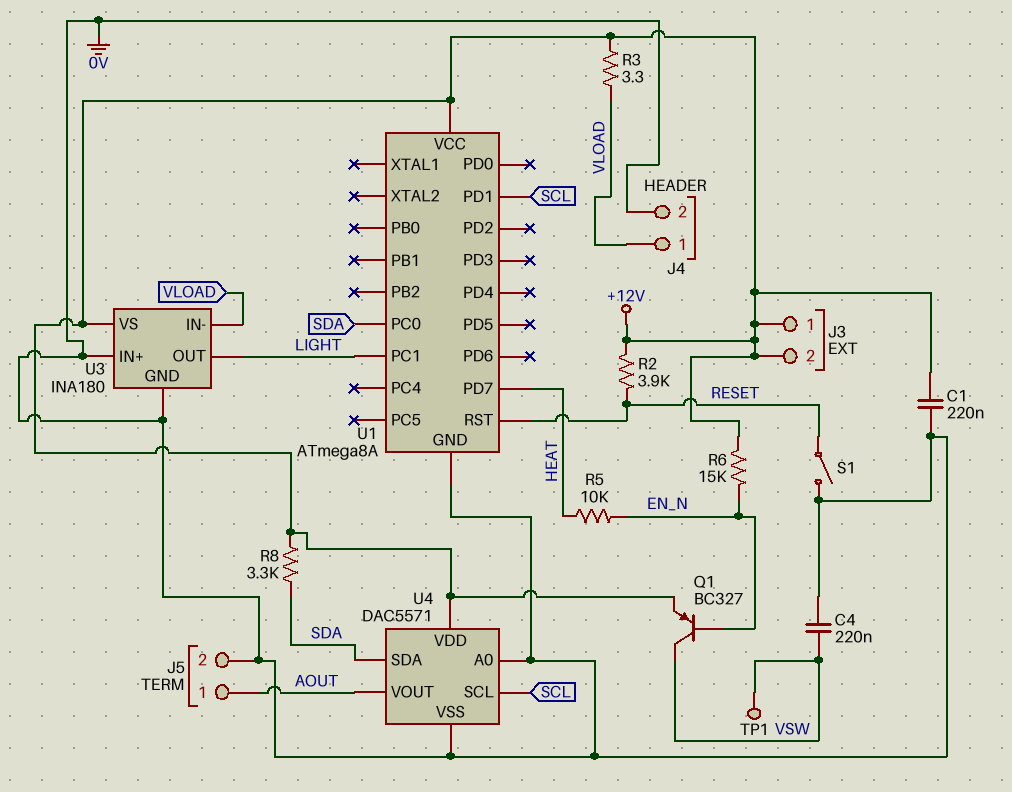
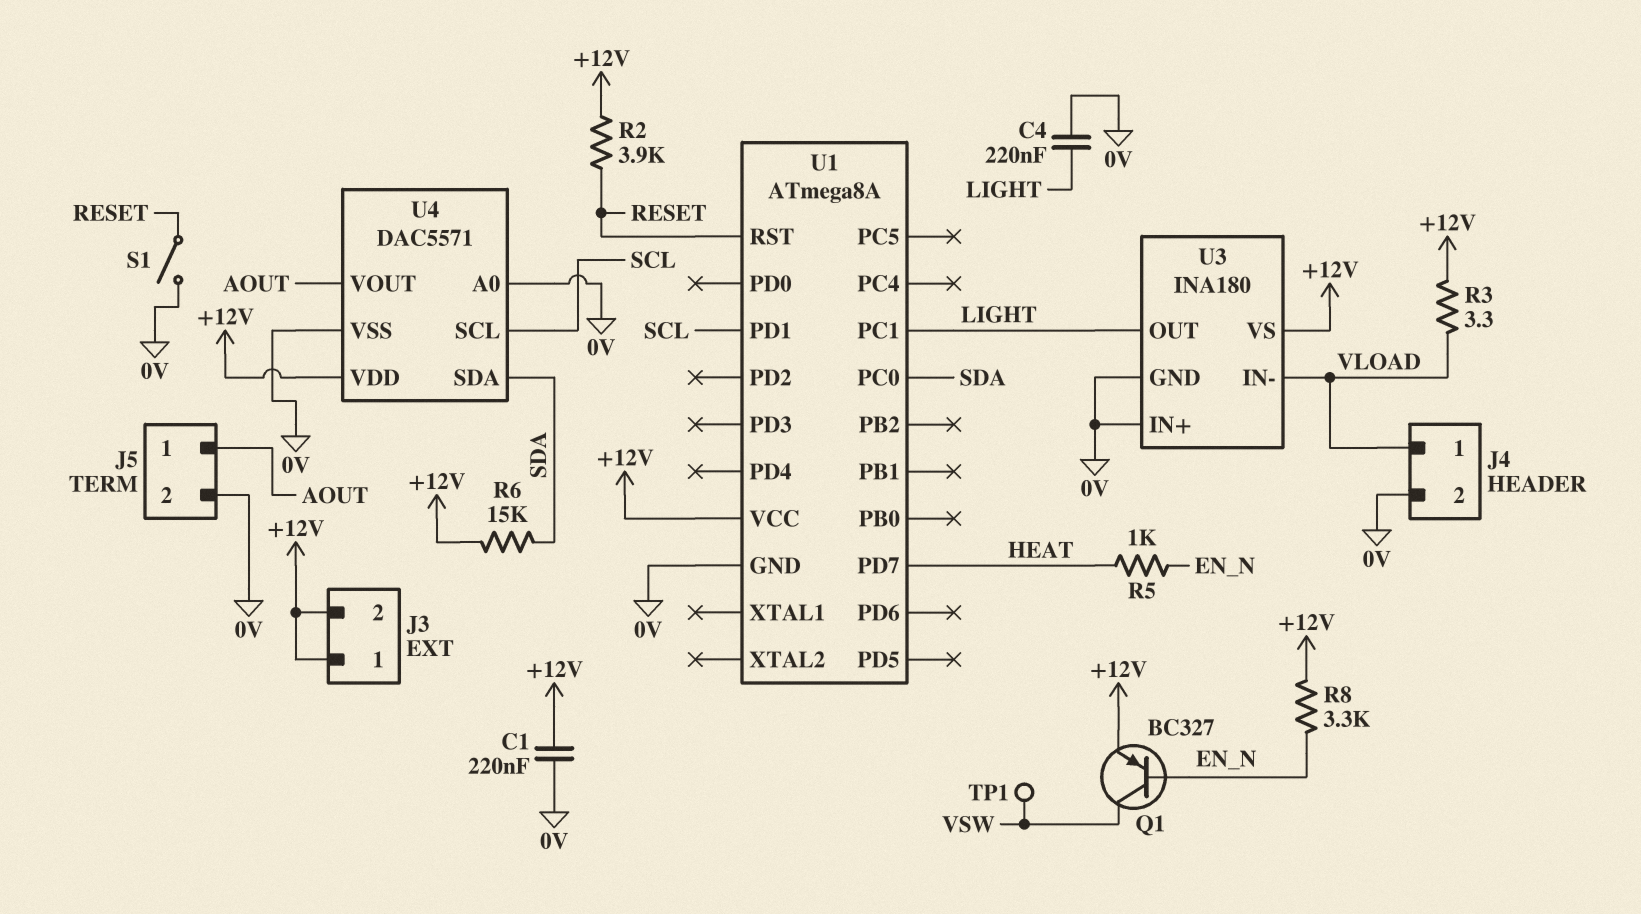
C4: 220nF (0V, VSW) -> 220nF (0V, LIGHT)
R5: 10k (EN_N, HEAT) -> 1k (EN_N, HEAT)
R6: 15k (+12V, EN_N) -> 15k (+12V, SDA)
R8: 3.3k (+12V, SDA) -> 3.3k (+12V, EN_N)

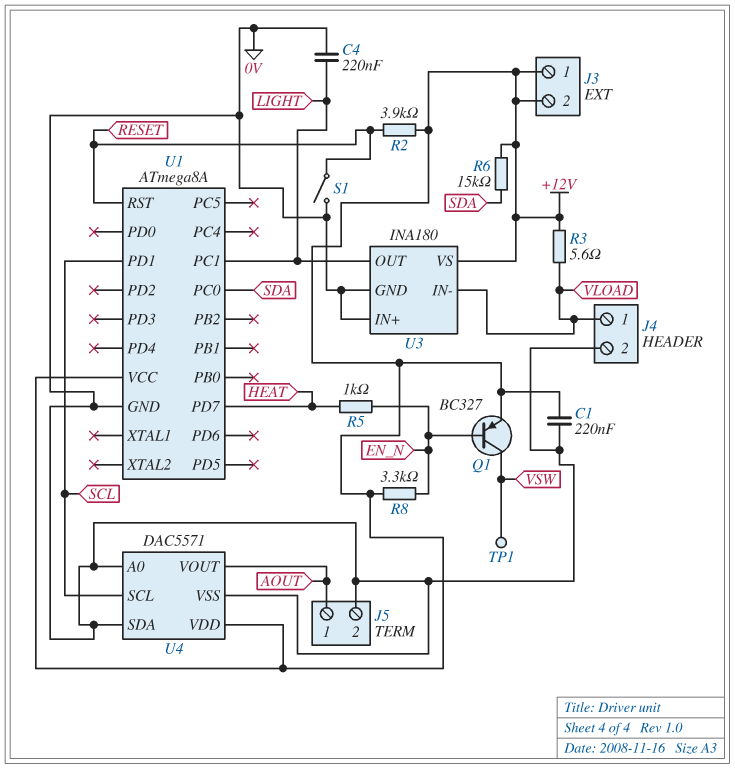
R3: 3.3 (+12V, VLOAD) -> 5.6 (+12V, VLOAD)
U4 pin SDA: SDA -> 0V

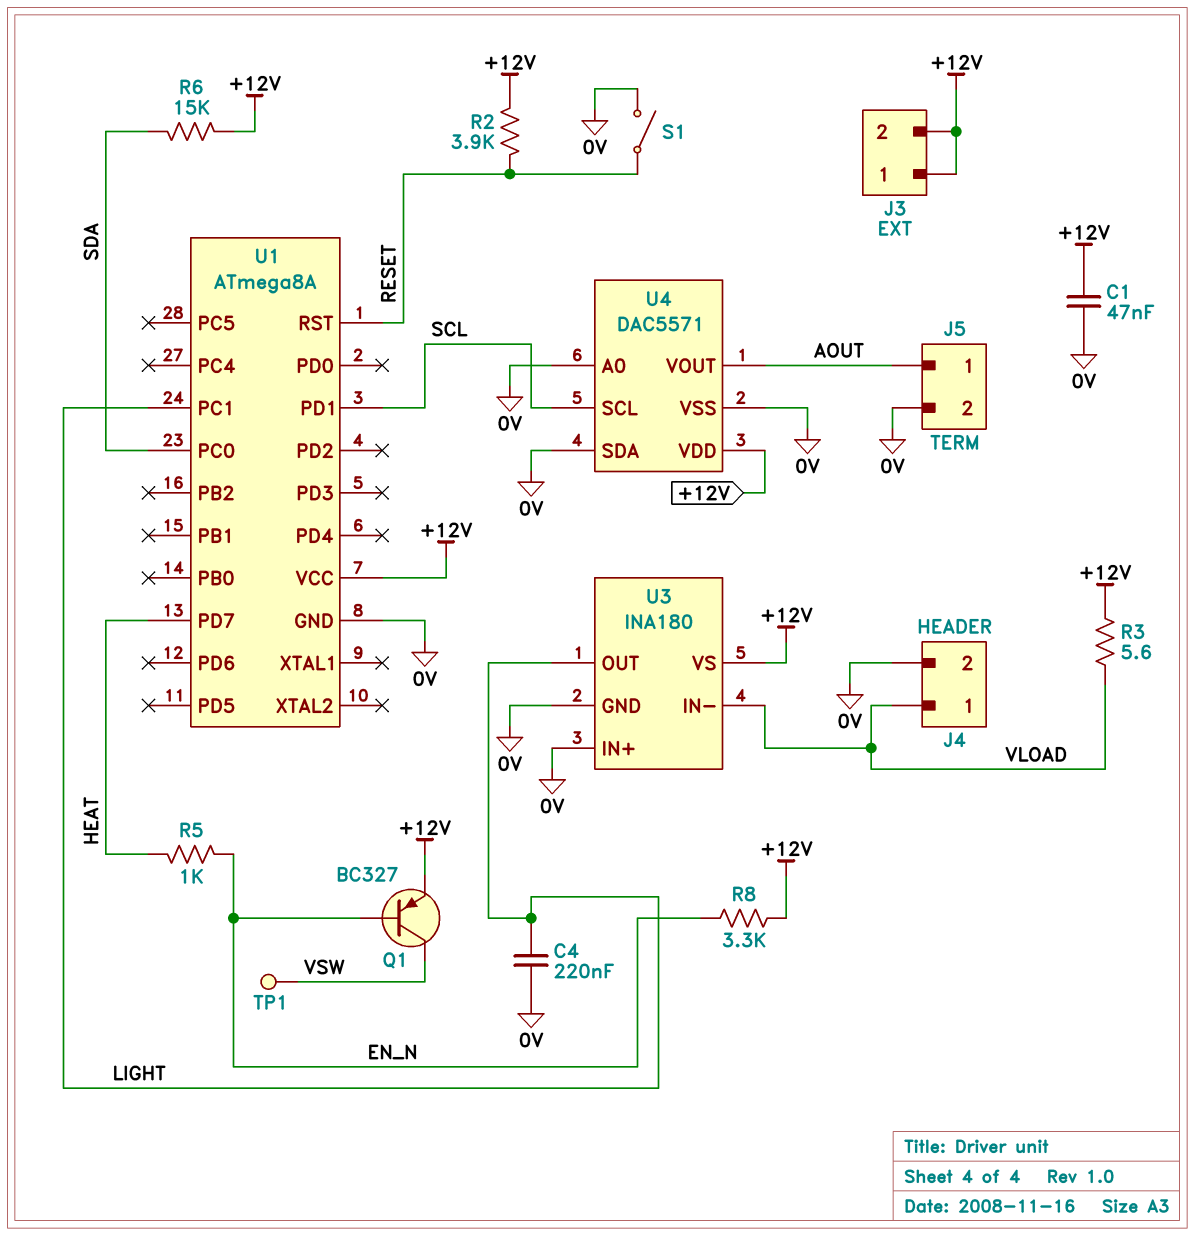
C1: 220nF (+12V, 0V) -> 47nF (+12V, 0V)

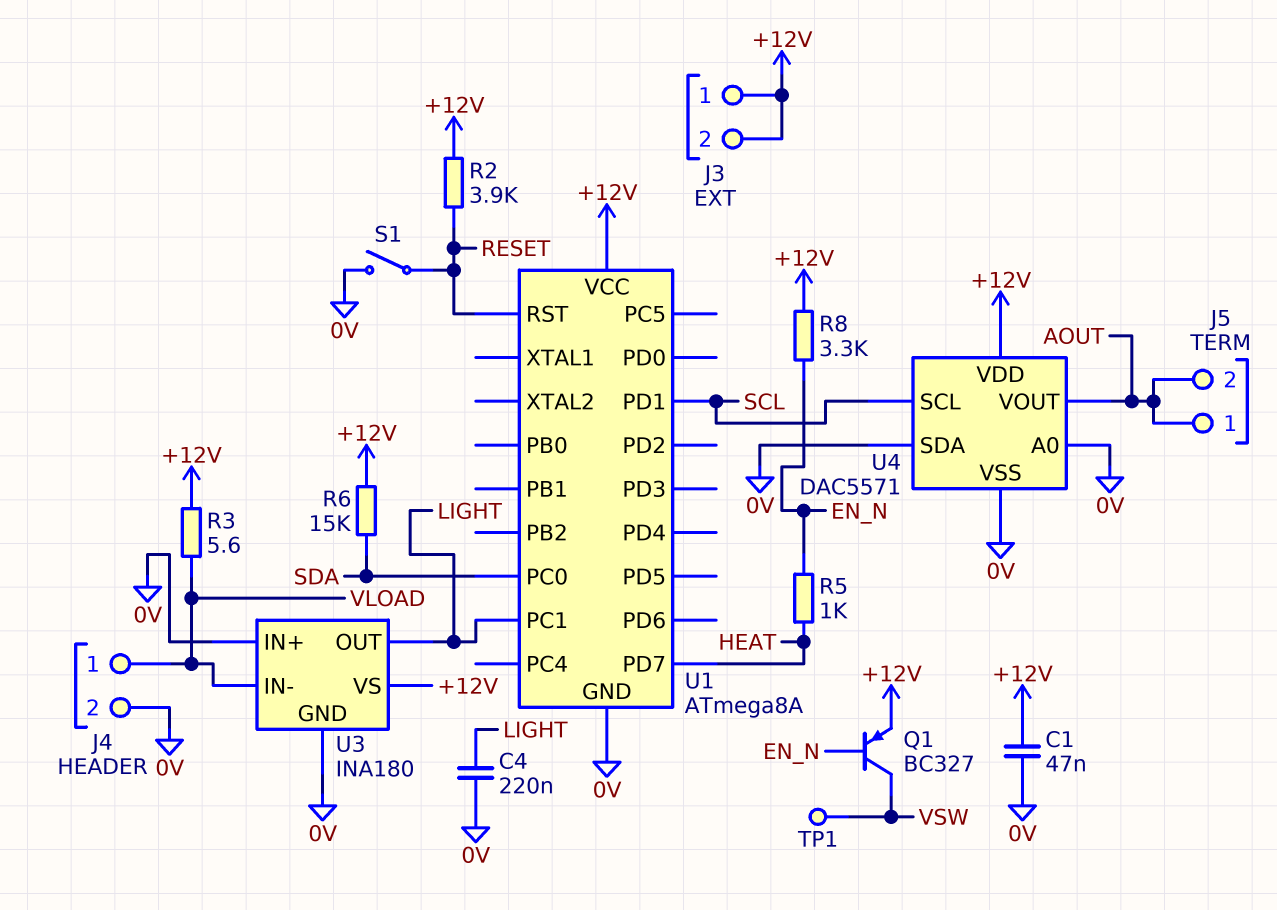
J5 pin 2: 0V -> AOUT

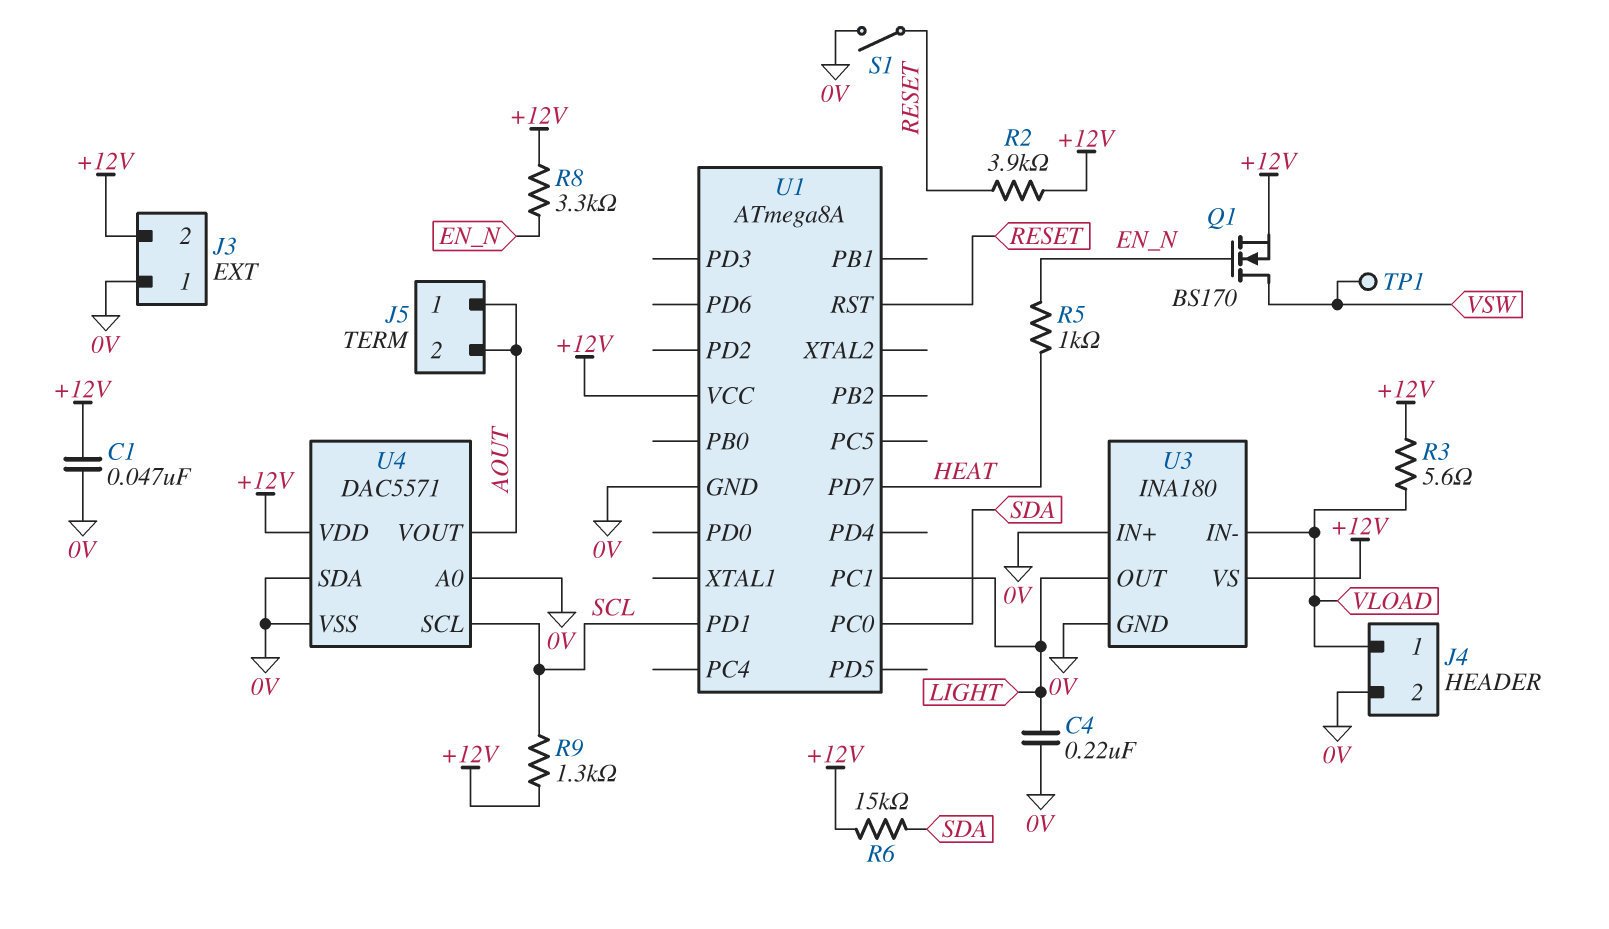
J3 pin 1: +12V -> 0V
Q1: PNP BC327 (B EN_N, C VSW, E +12V) -> NMOS BS170 (G EN_N, D VSW, S +12V)
R9: none -> 1.3k (+12V, SCL)

